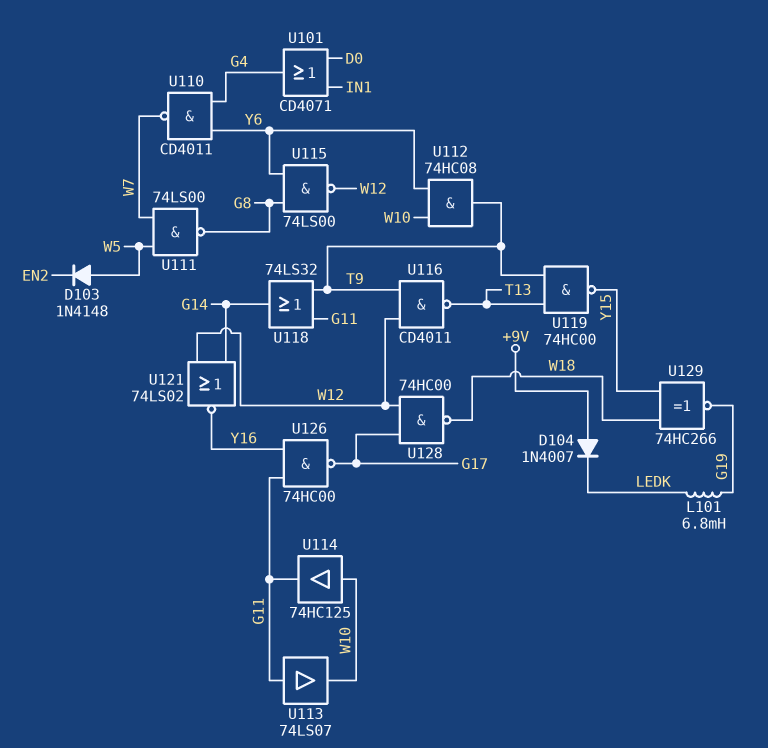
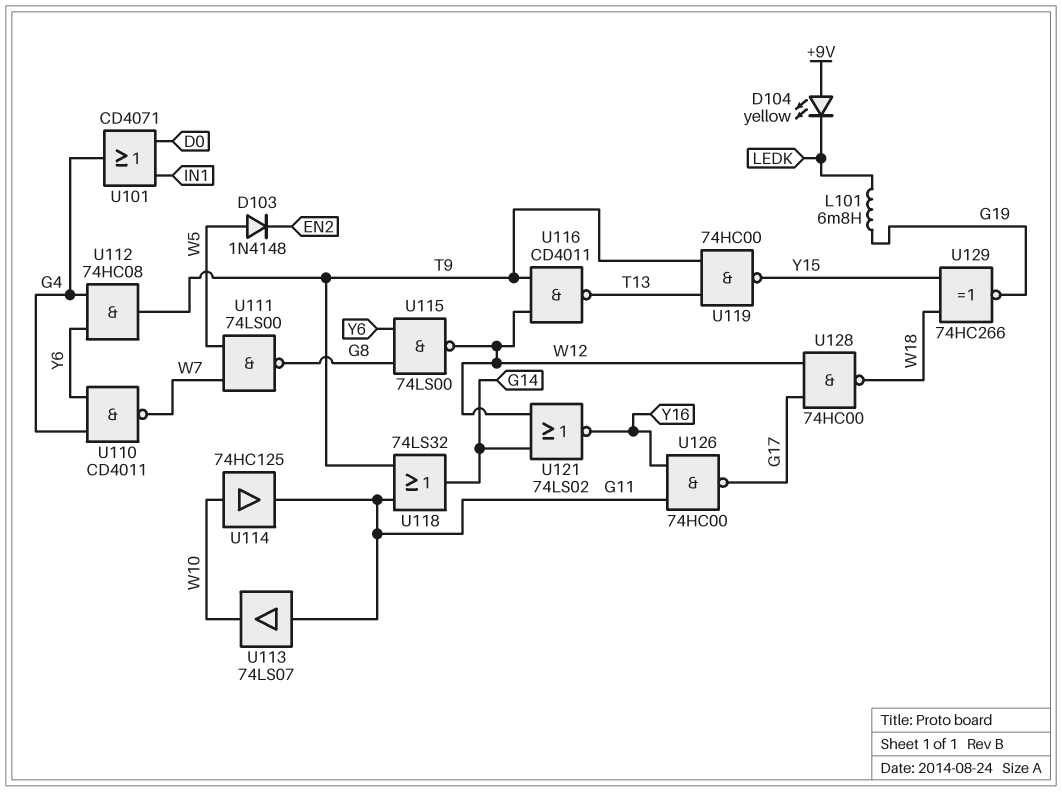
D104: diode 1N4007 (A +9V, K LEDK) -> LED yellow (A +9V, K LEDK)
U112: AND 74HC08 (in W10, in Y6, out T9) -> AND 74HC08 (in G4, in Y6, out T9)

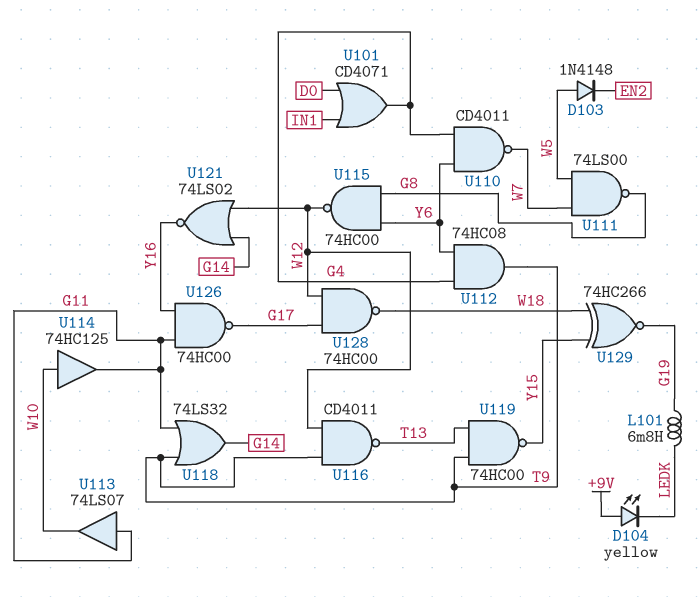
U115: NAND 74LS00 (in G8, in Y6, out W12) -> NAND 74HC00 (in G8, in Y6, out W12)

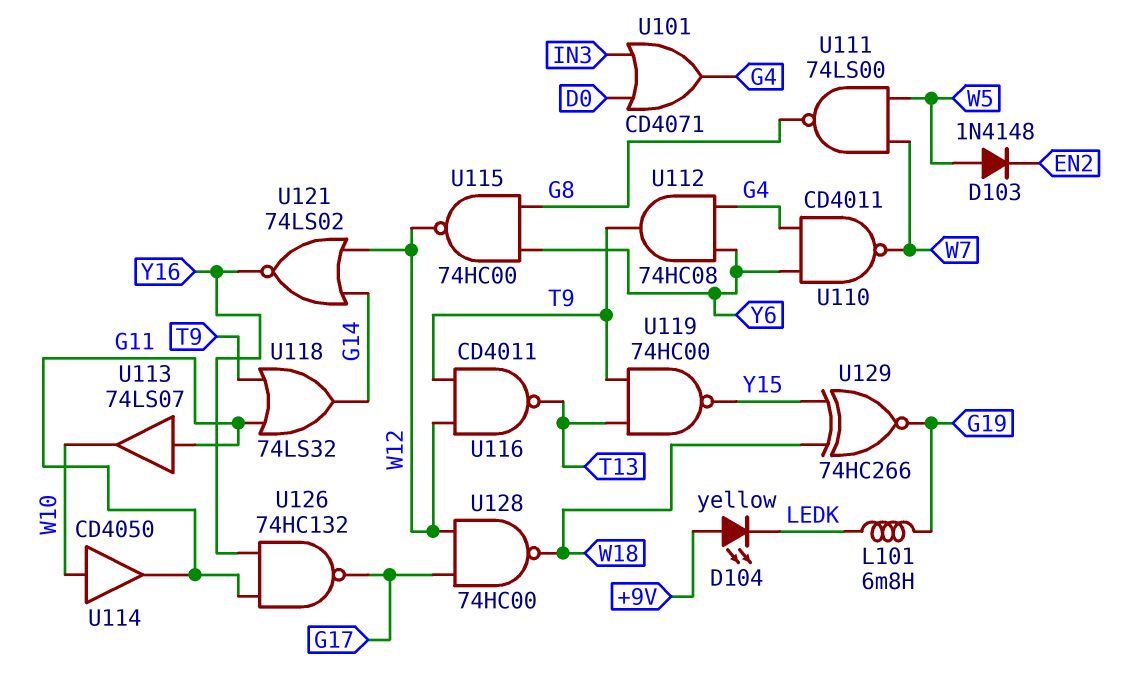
U101: OR CD4071 (in D0, in IN1, out G4) -> OR CD4071 (in D0, in IN3, out G4)
U114: buffer 74HC125 (in W10, out G11) -> buffer CD4050 (in W10, out G11)
U126: NAND 74HC00 (in G11, in Y16, out G17) -> NAND 74HC132 (in G11, in Y16, out G17)

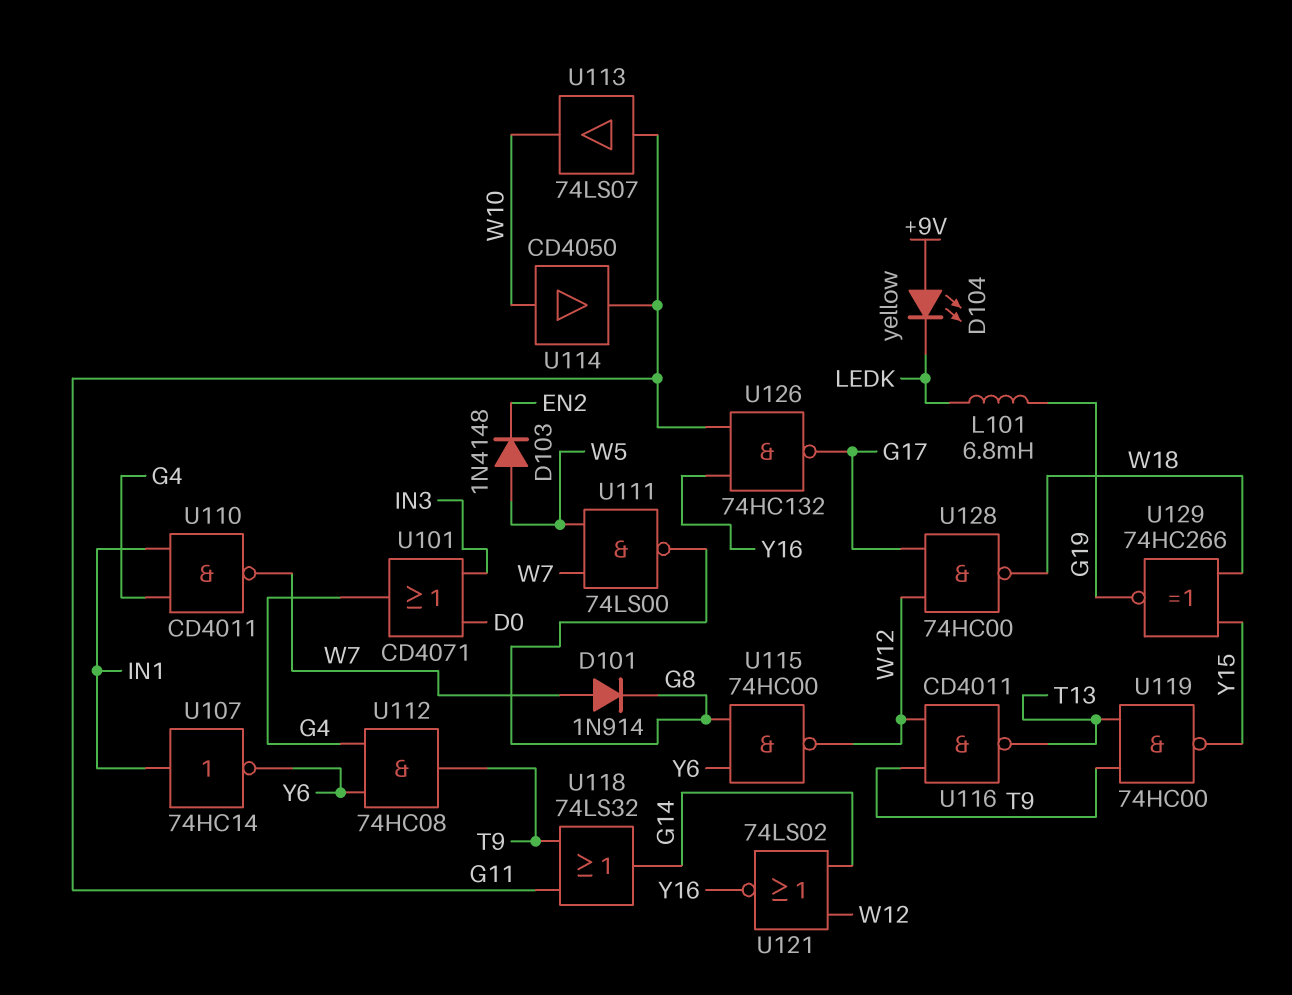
D101: none -> diode 1N914 (A W7, K G8)
U107: none -> NOT 74HC14 (in IN1, out Y6)
U110: NAND CD4011 (in G4, in Y6, out W7) -> NAND CD4011 (in G4, in IN1, out W7)

